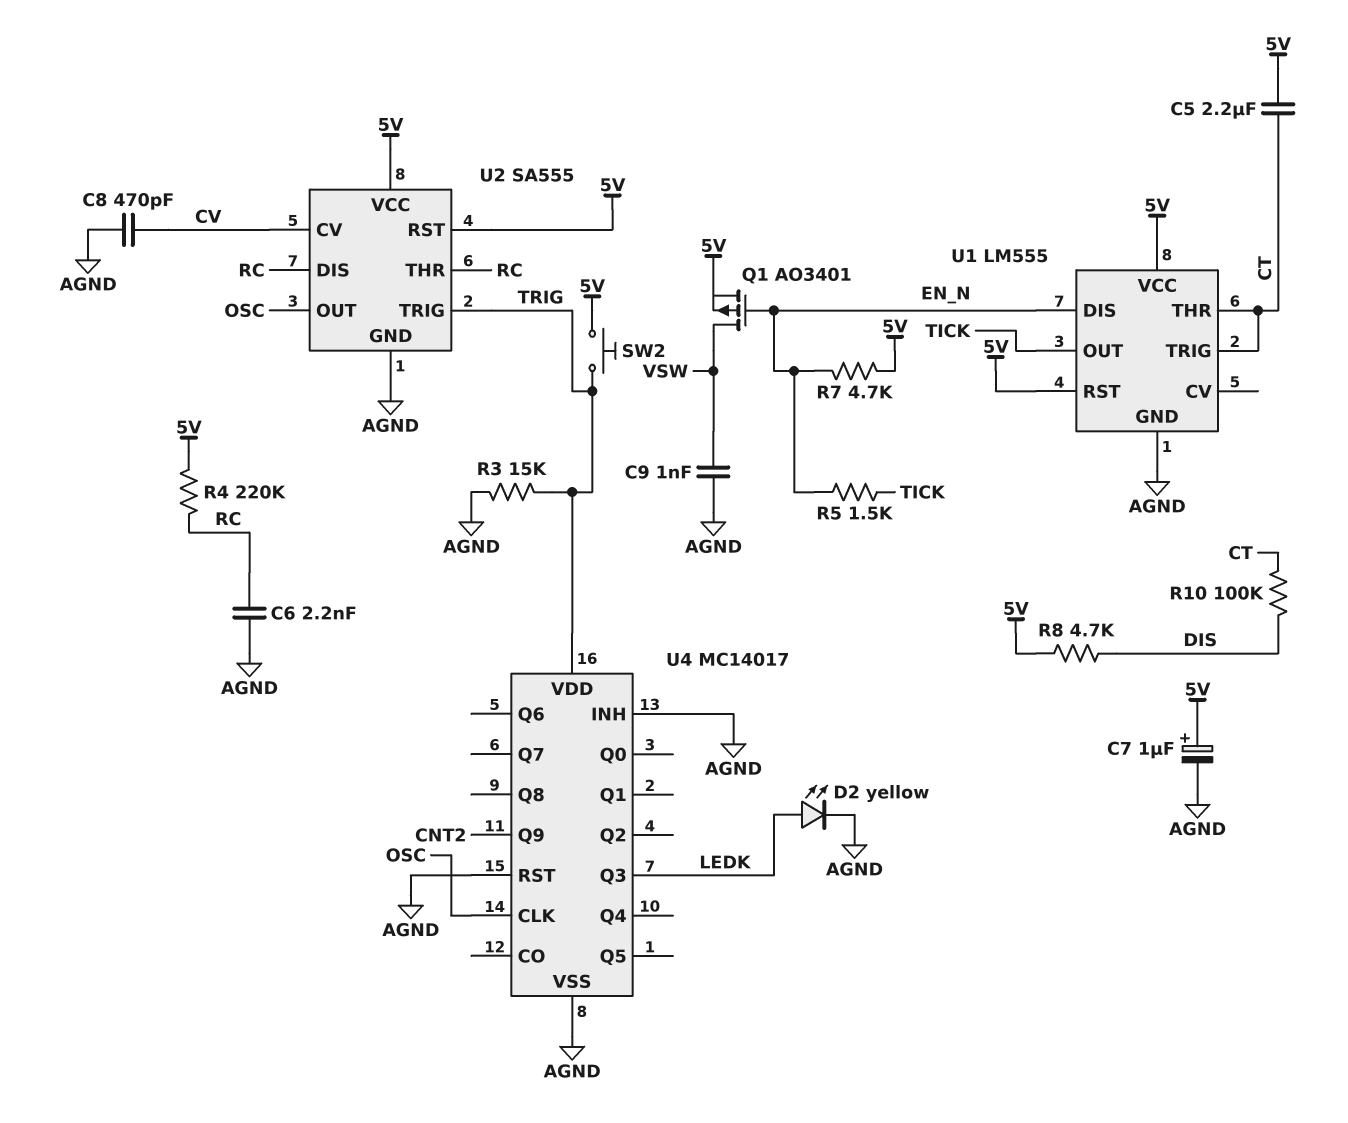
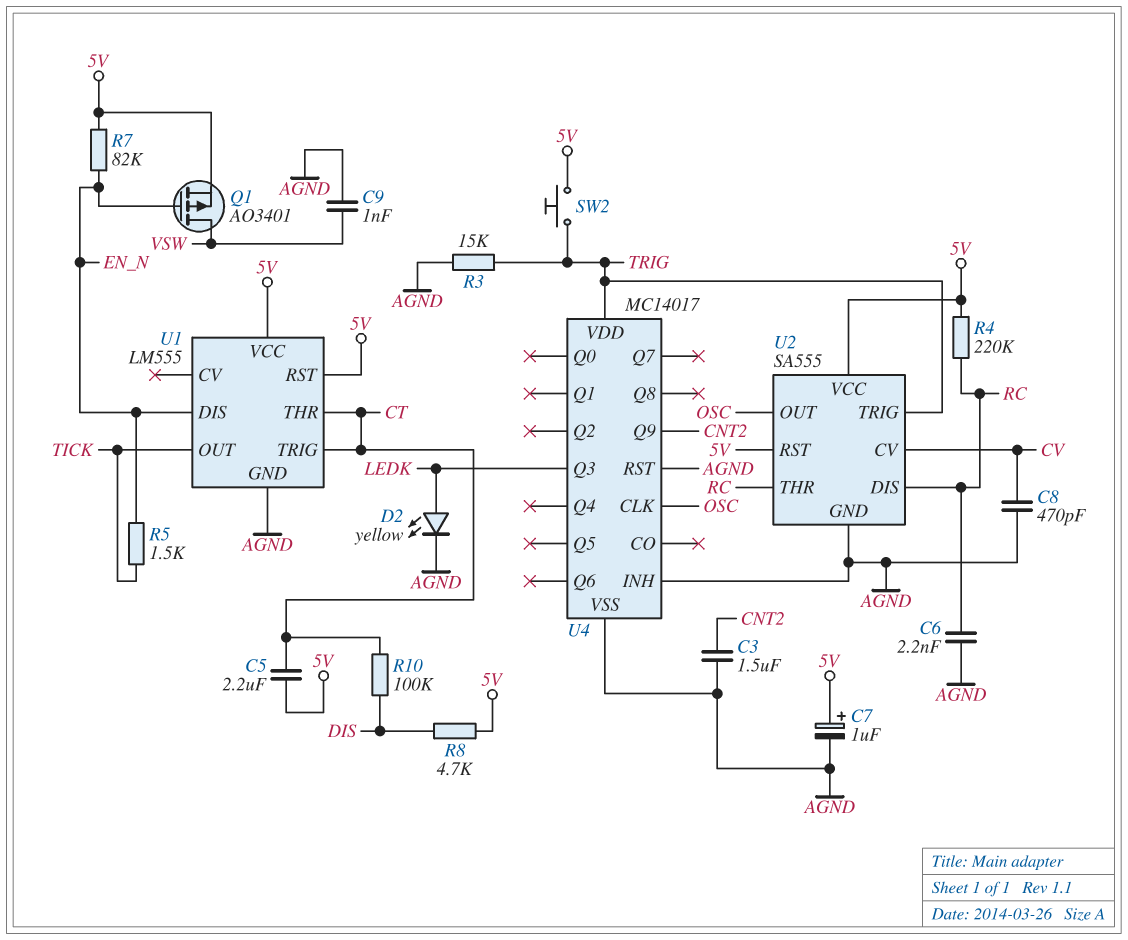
C3: none -> 1.5uF (AGND, CNT2)
R7: 4.7k (5V, EN_N) -> 82k (5V, EN_N)

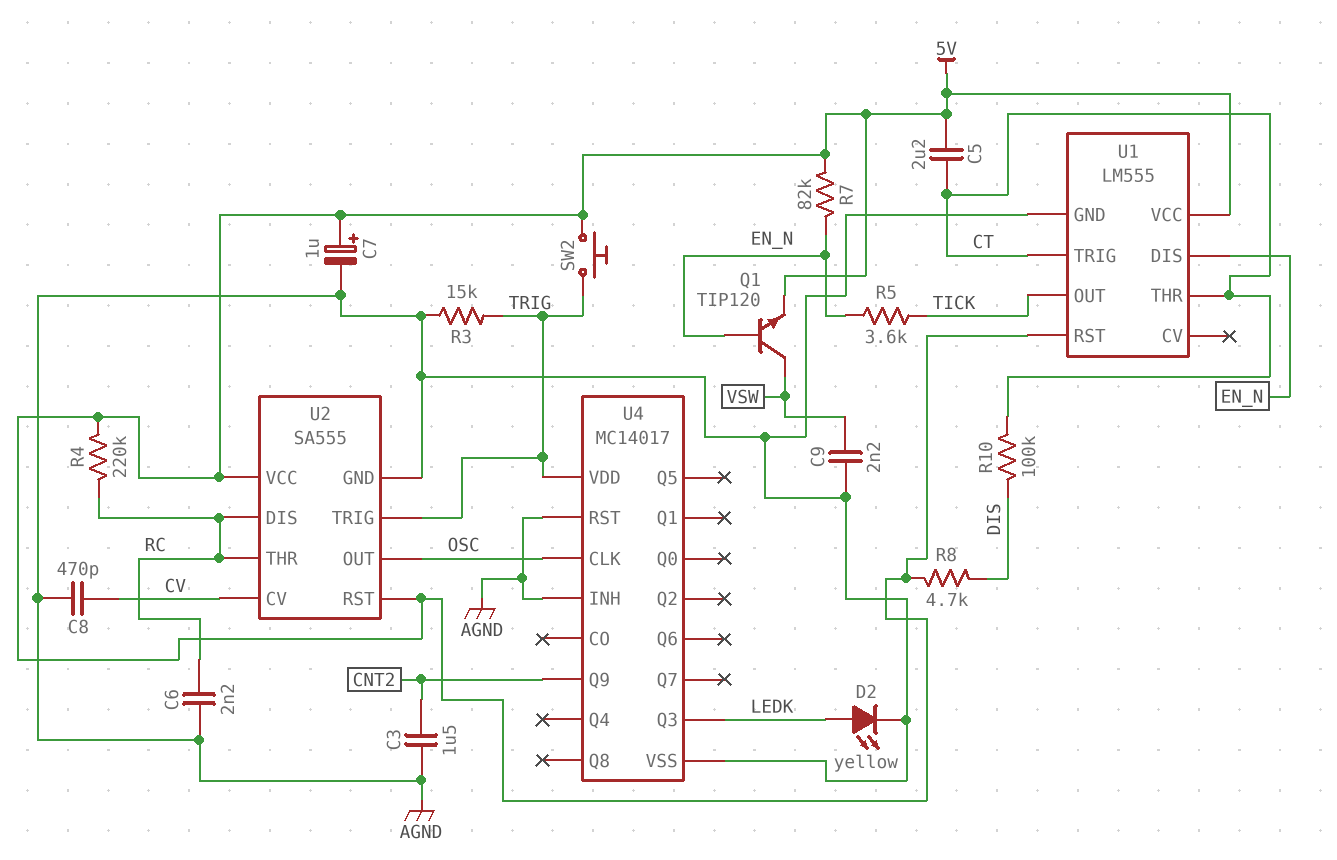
C9: 1nF (AGND, VSW) -> 2.2nF (AGND, VSW)
Q1: PMOS AO3401 (G EN_N, D VSW, S 5V) -> NPN TIP120 (B EN_N, C VSW, E 5V)
R5: 1.5k (EN_N, TICK) -> 3.6k (EN_N, TICK)

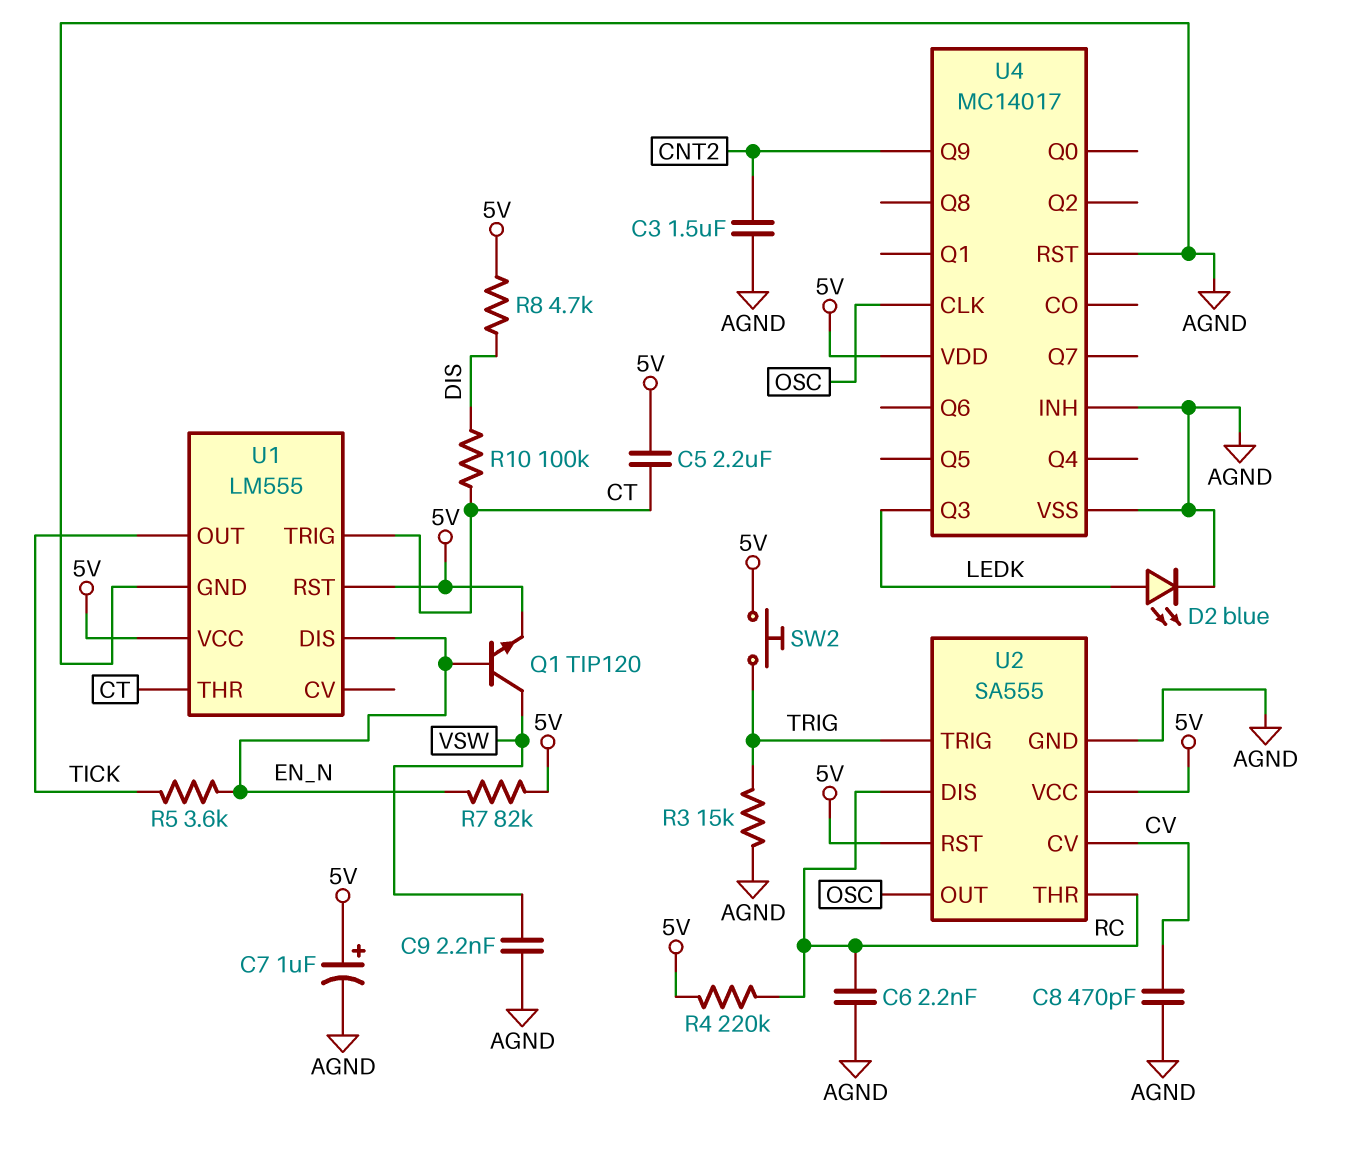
D2: LED yellow (A LEDK, K AGND) -> LED blue (A LEDK, K AGND)
U4 pin VDD: TRIG -> 5V

